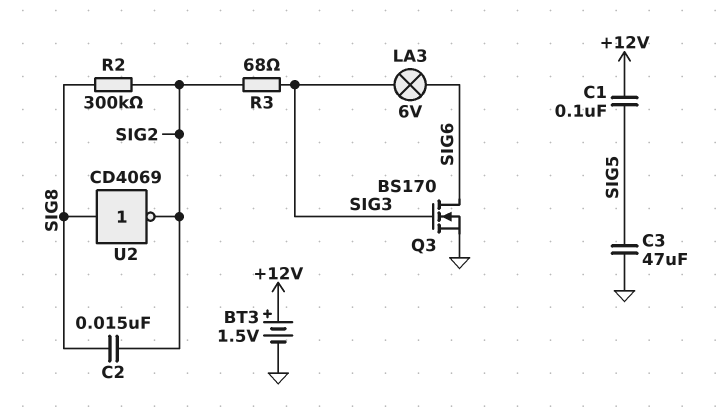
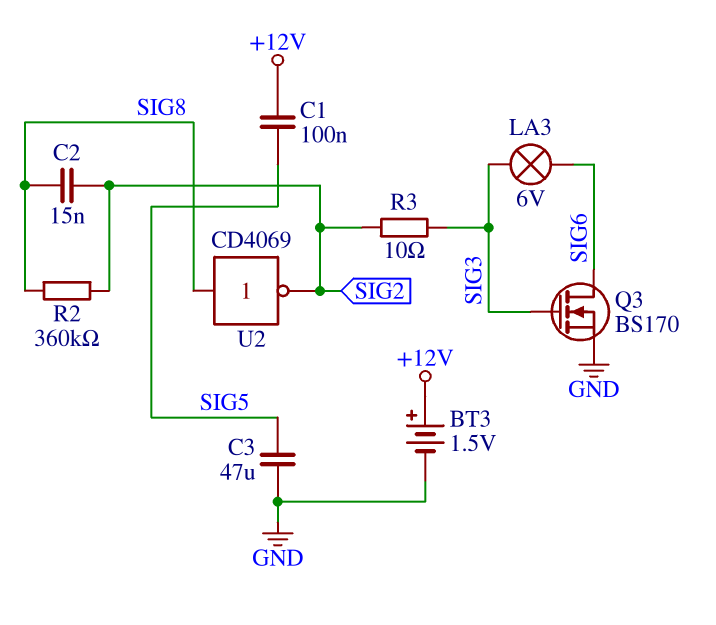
R2: 300k (SIG2, SIG8) -> 360k (SIG2, SIG8)
R3: 68 (SIG2, SIG3) -> 10 (SIG2, SIG3)

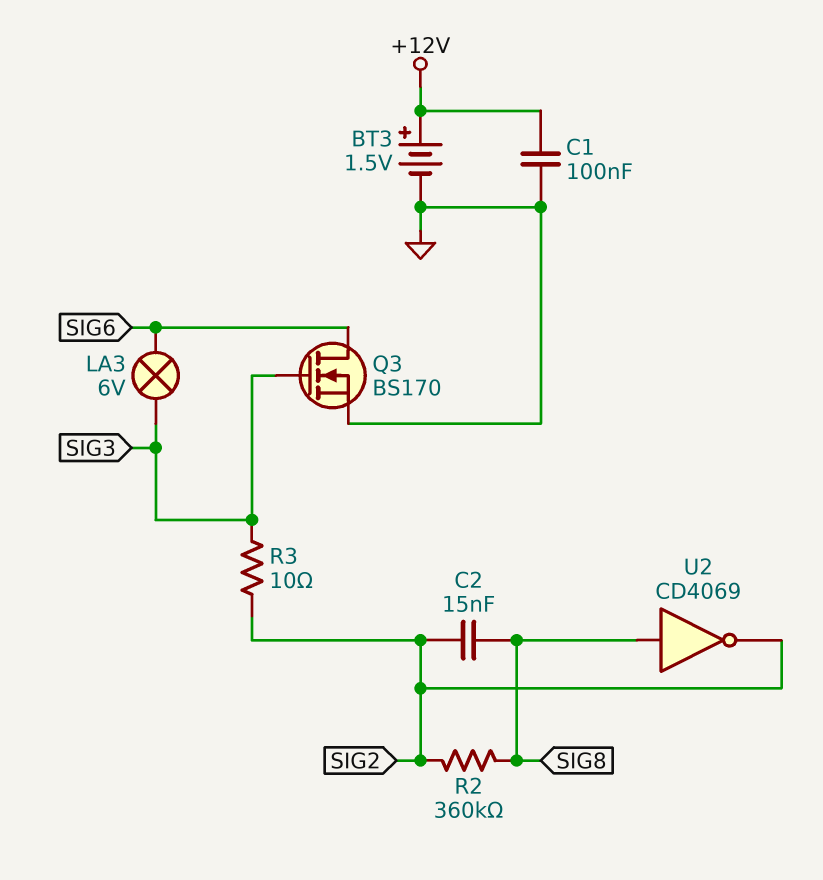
C1: 100nF (+12V, SIG5) -> 100nF (+12V, GND)
C3: 47uF (GND, SIG5) -> none

